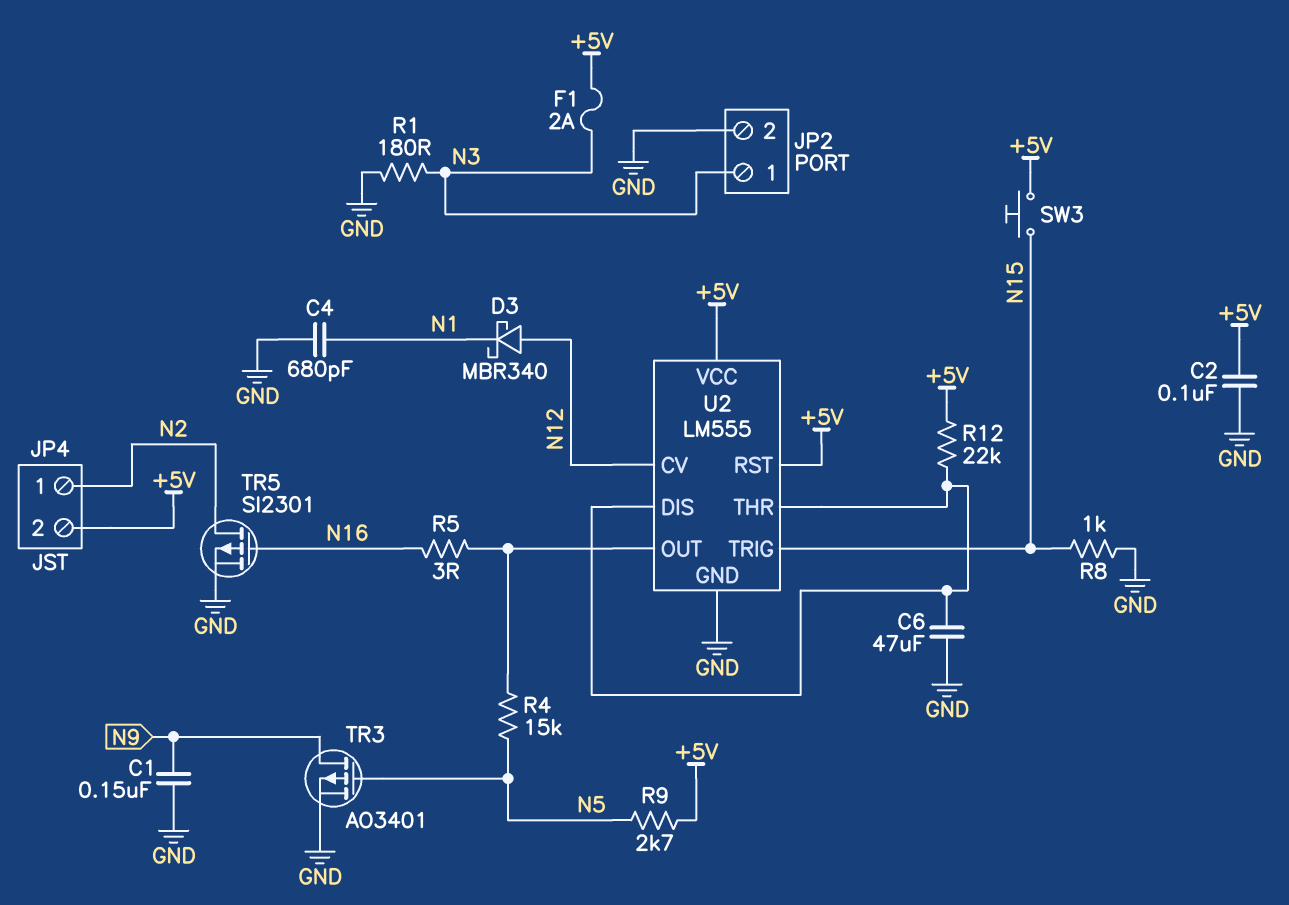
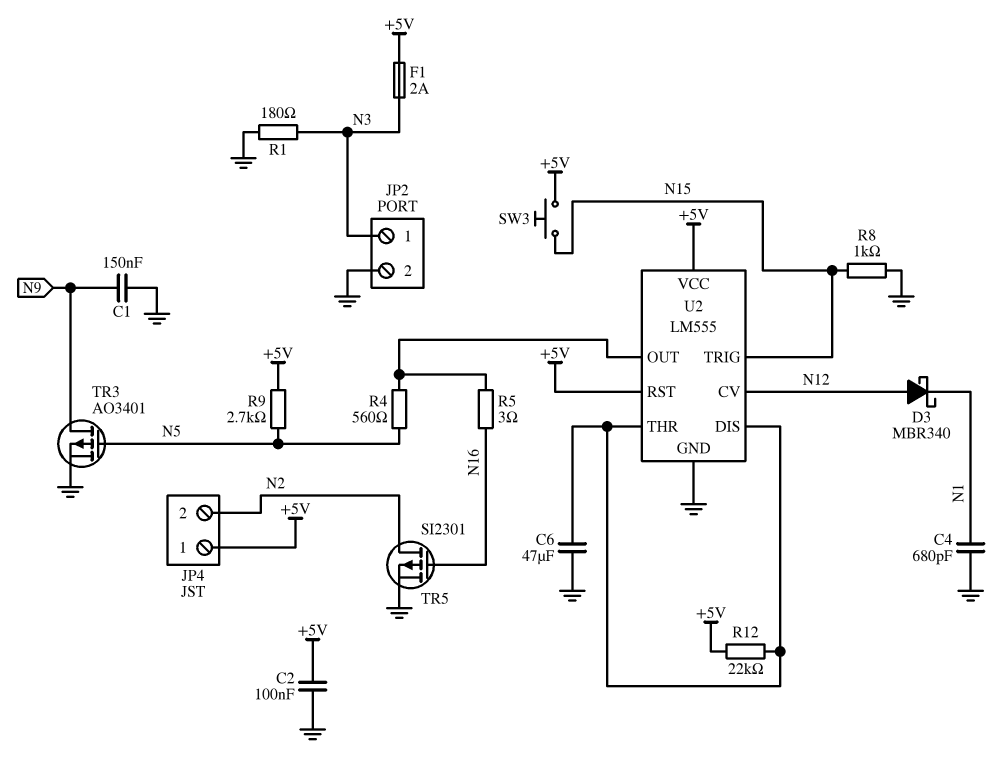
JP4 pin 1: N2 -> +5V
JP4 pin 2: +5V -> N2
R4: 15k (N5, U2/OUT) -> 560 (N5, U2/OUT)

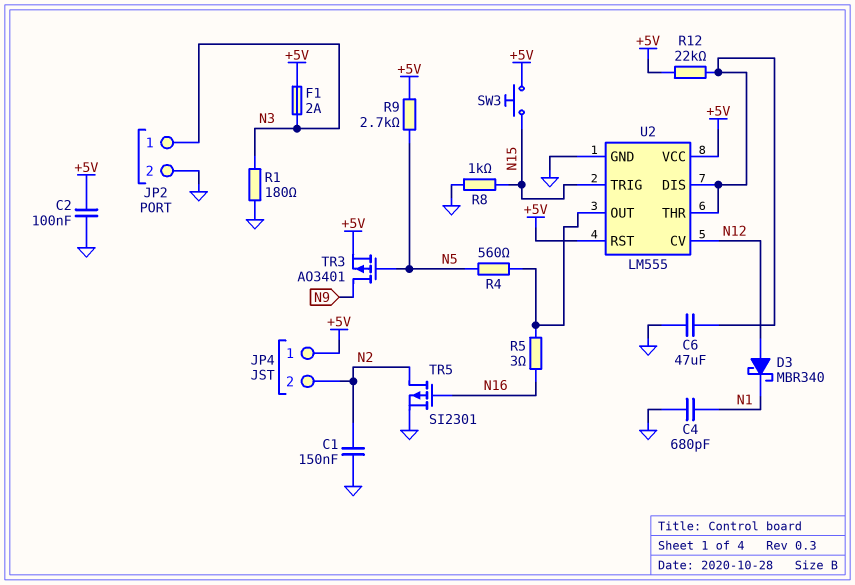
C1: 150nF (GND, N9) -> 150nF (GND, N2)
TR3: PMOS AO3401 (G N5, D N9, S GND) -> PMOS AO3401 (G N5, D N9, S +5V)

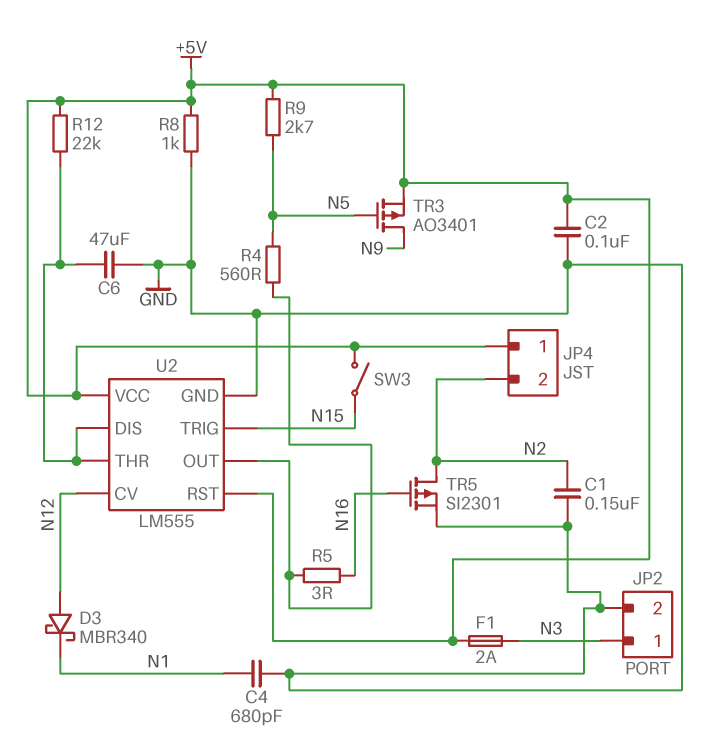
R1: 180 (GND, N3) -> none
R8: 1k (GND, N15) -> 1k (+5V, GND)
SW3: button (+5V, N15) -> switch (+5V, N15)

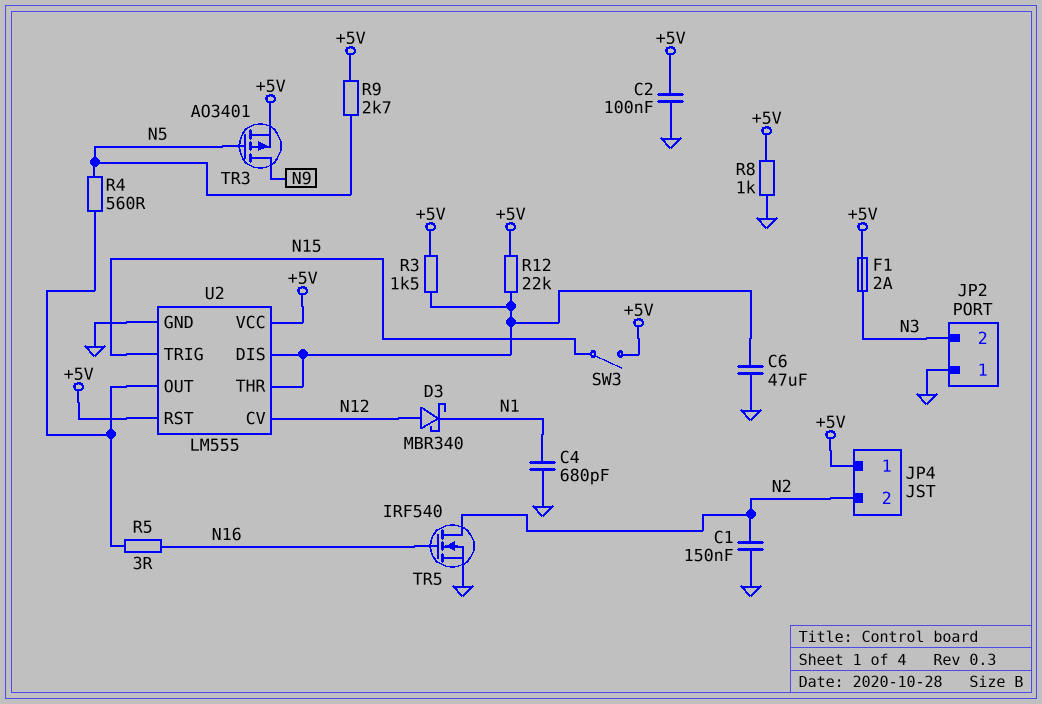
JP2 pin 1: N3 -> GND
JP2 pin 2: GND -> N3
R3: none -> 1.5k (+5V, U2/DIS)
TR5: PMOS SI2301 (G N16, D N2, S GND) -> NMOS IRF540 (G N16, D N2, S GND)

